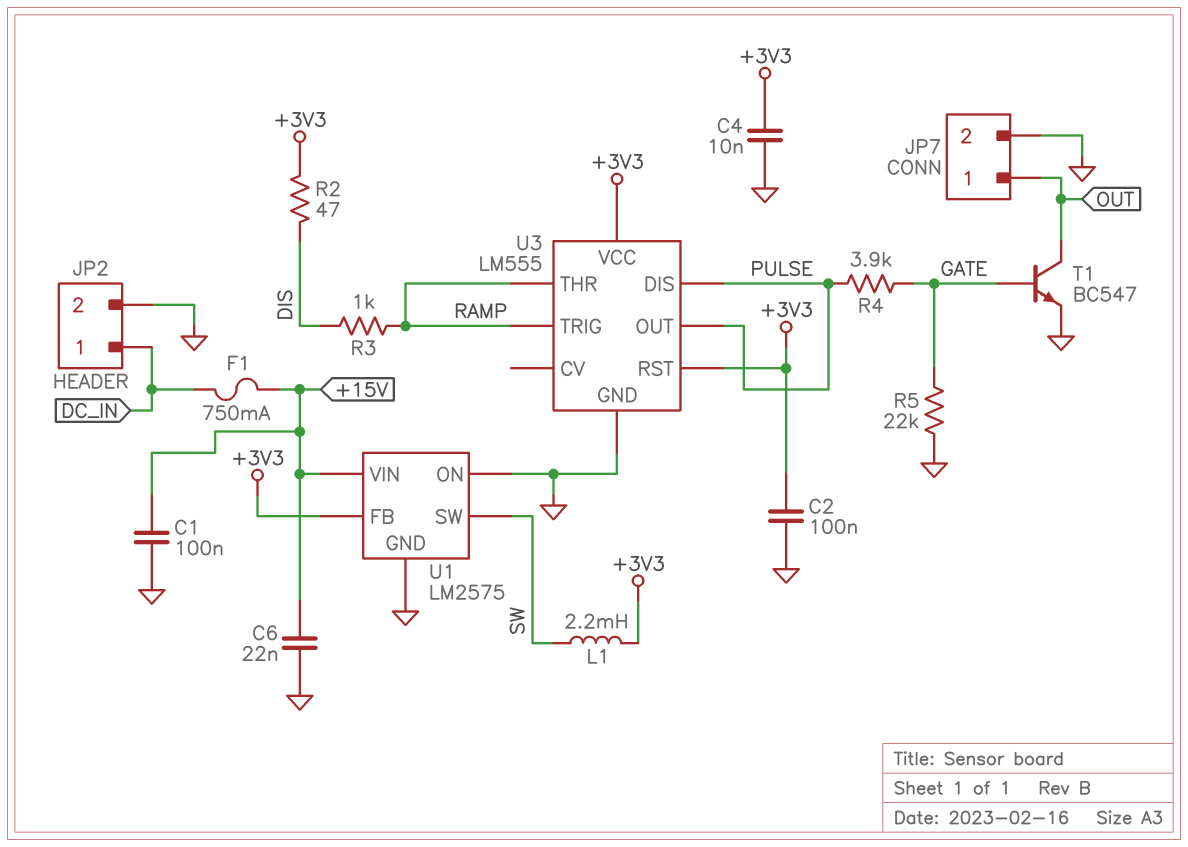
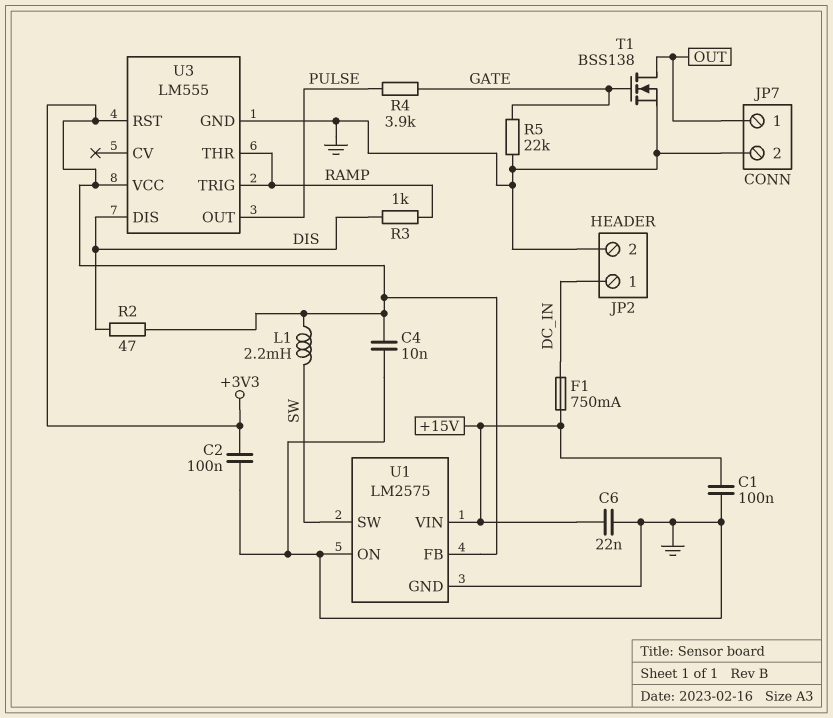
T1: NPN BC547 (B GATE, C OUT, E GND) -> NMOS BSS138 (G GATE, D OUT, S GND)
U3 pin DIS: PULSE -> DIS

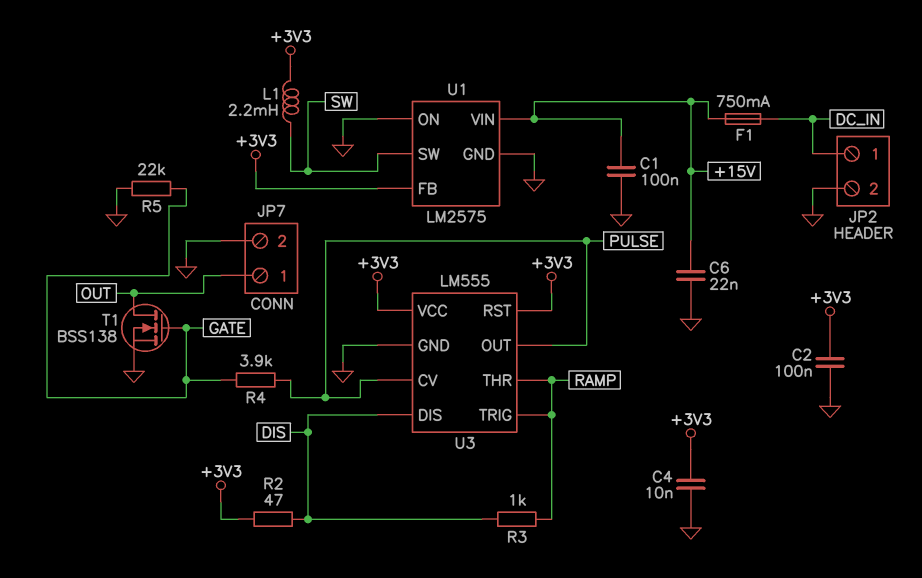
U3 pin CV: none -> PULSE

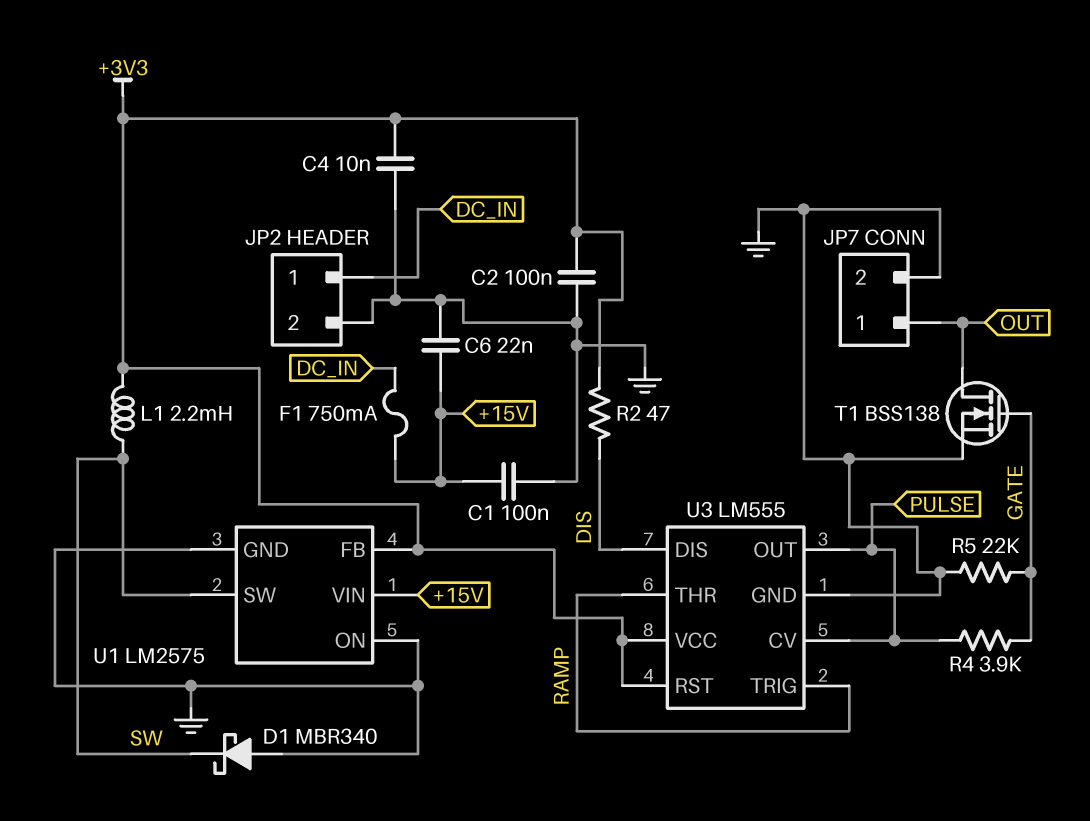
D1: none -> schottky MBR340 (A GND, K SW)
R3: 1k (DIS, RAMP) -> none

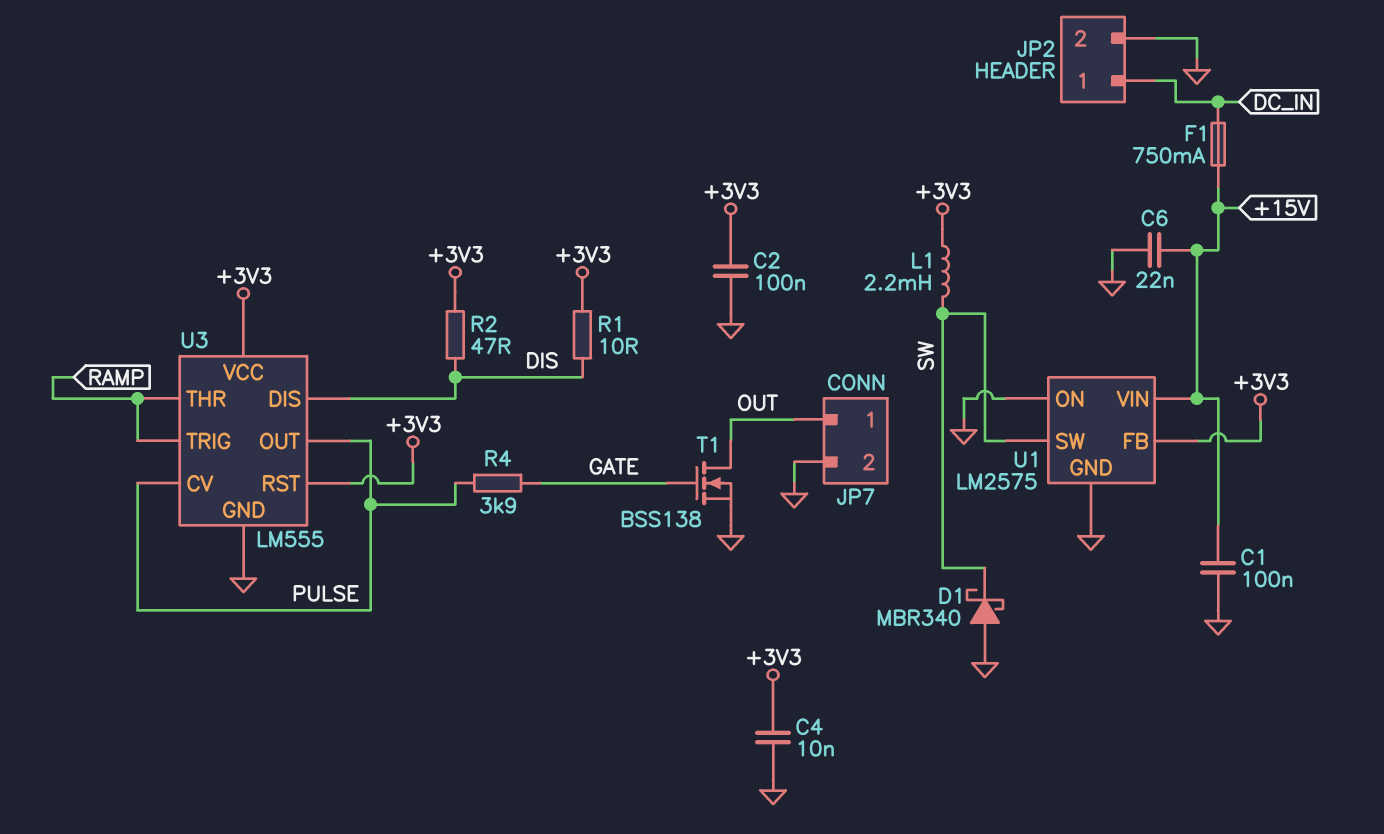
R1: none -> 10 (+3V3, DIS)
R5: 22k (GATE, GND) -> none

